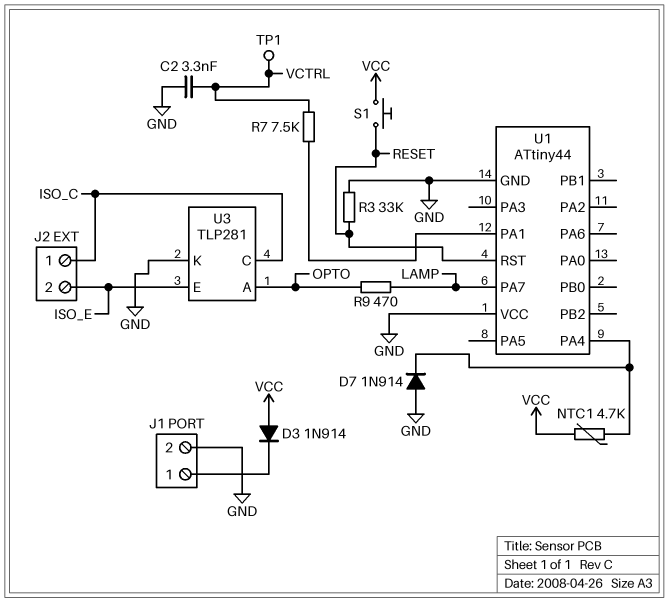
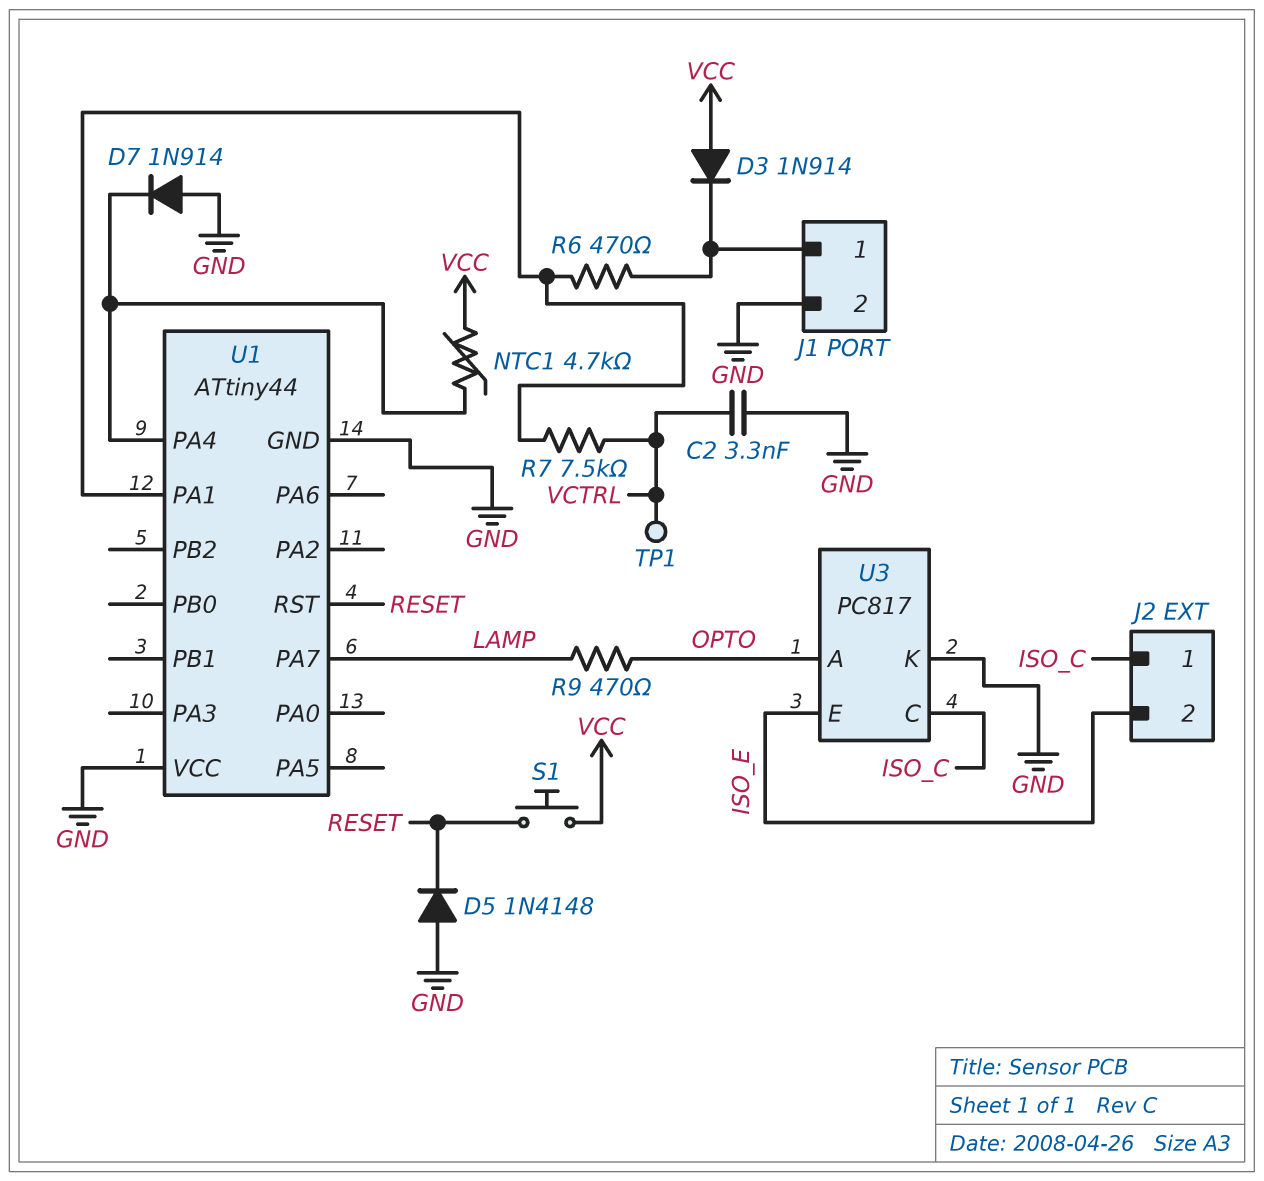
D5: none -> diode 1N4148 (A GND, K RESET)
R3: 33k (GND, RESET) -> none
R6: none -> 470 (J1/1, U1/PA1)
U3: TLP281 -> PC817

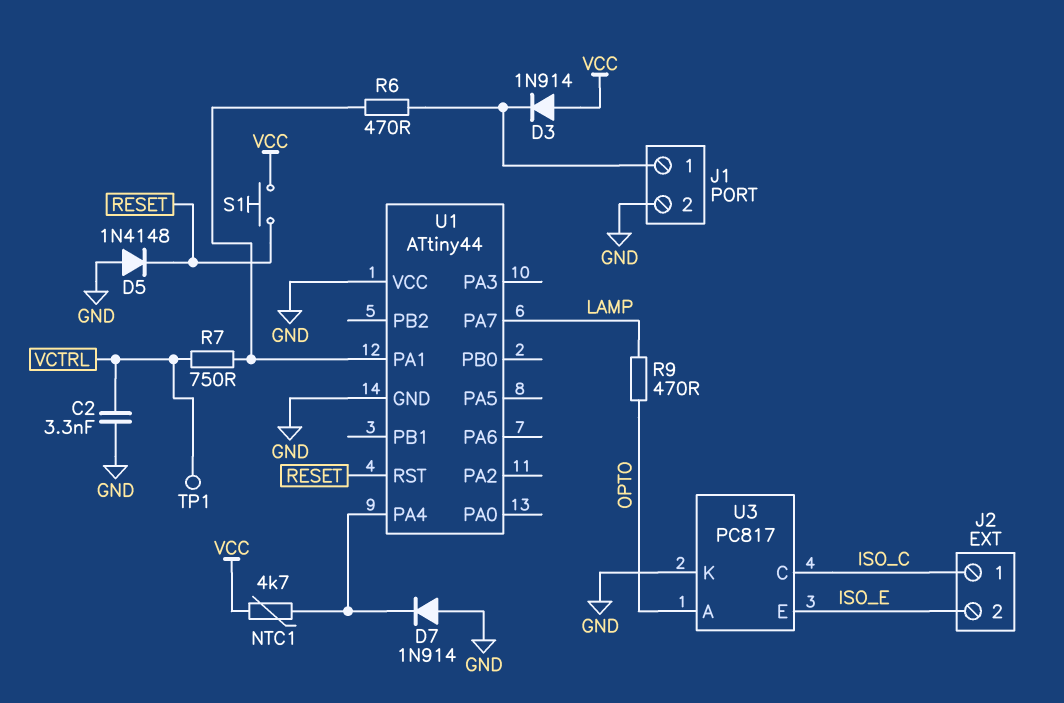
R7: 7.5k (U1/PA1, VCTRL) -> 750 (U1/PA1, VCTRL)

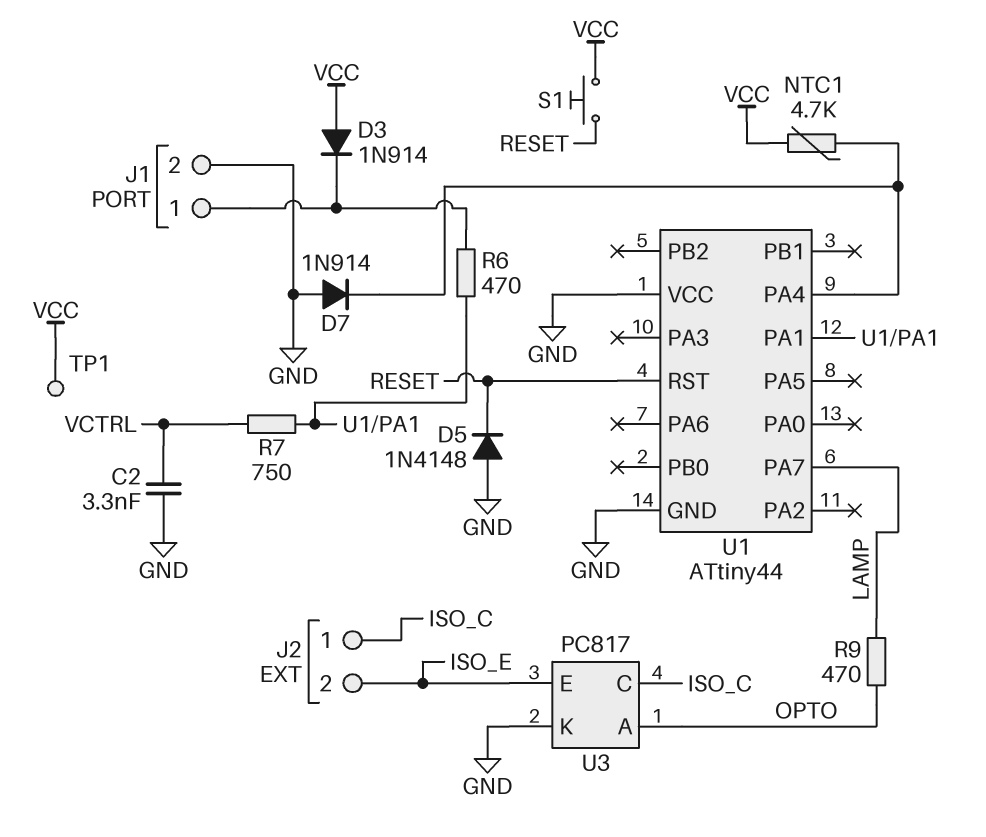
TP1: test point (VCTRL) -> test point (VCC)

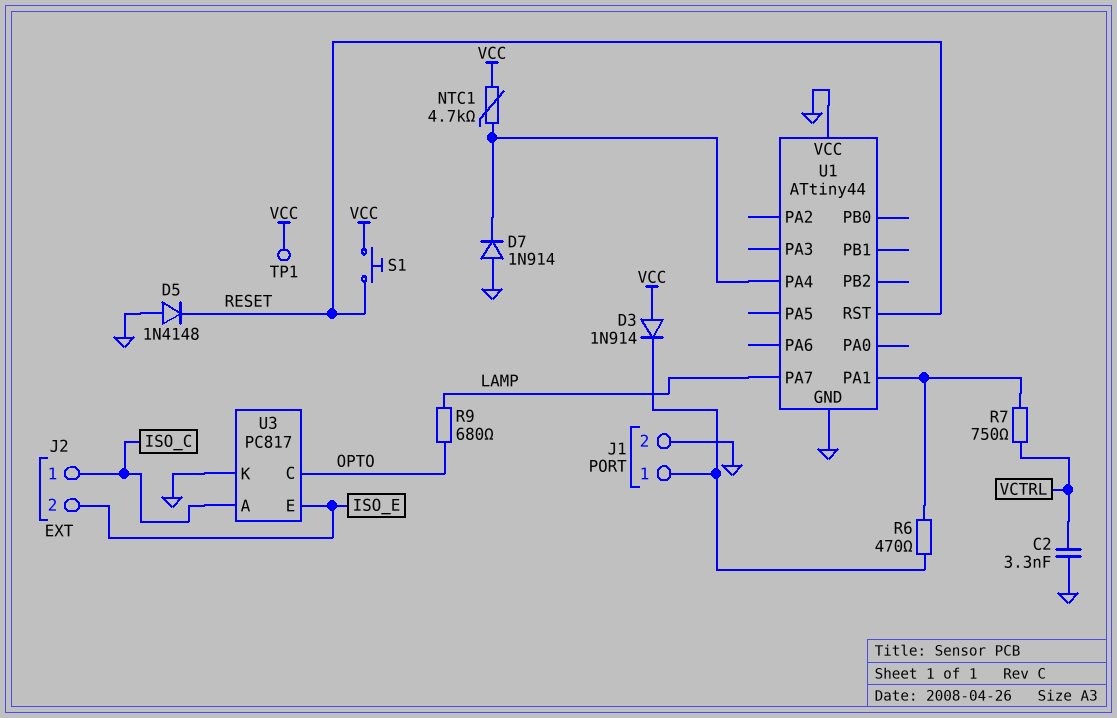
R9: 470 (LAMP, OPTO) -> 680 (LAMP, OPTO)
U3 pin A: OPTO -> ISO_C
U3 pin C: ISO_C -> OPTO

